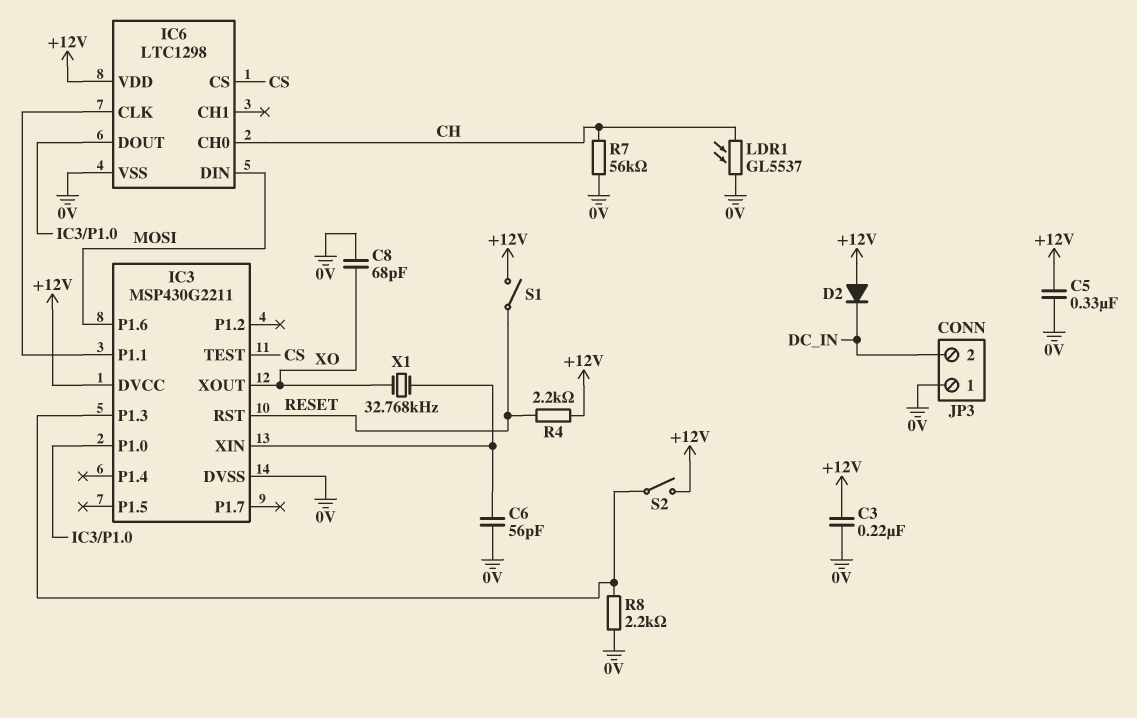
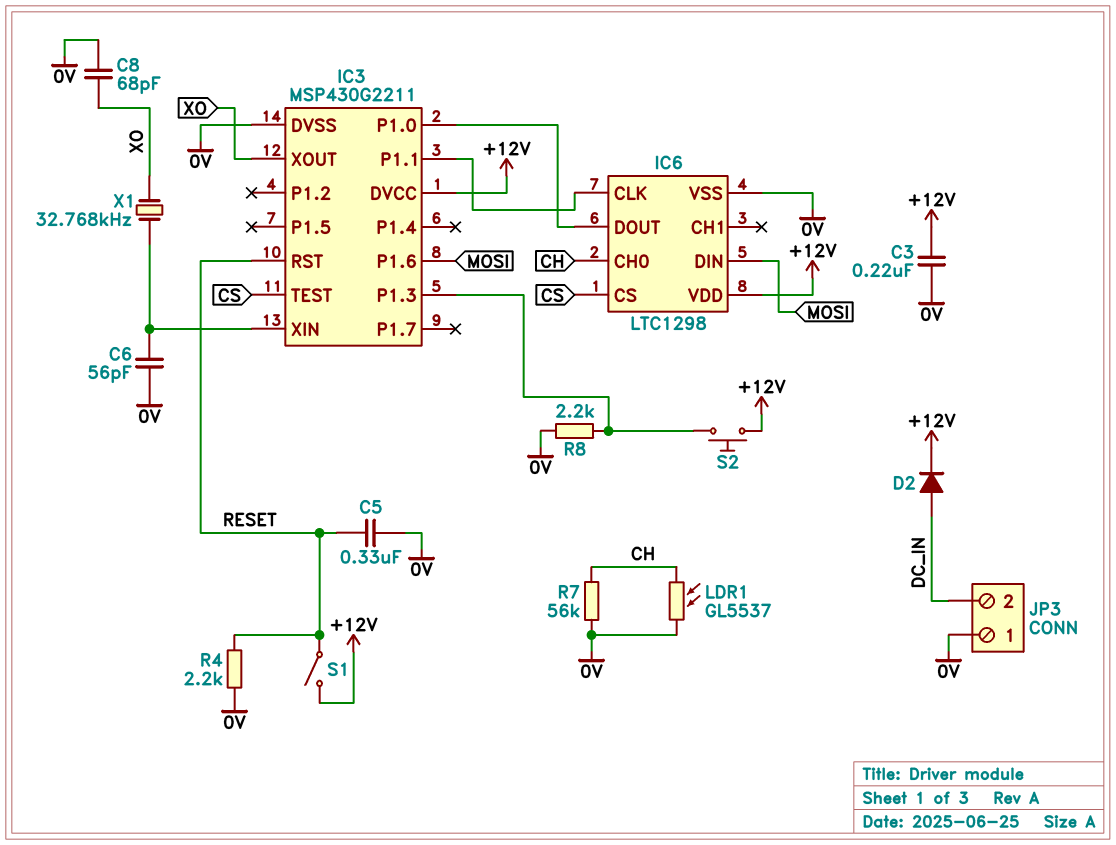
C5: 330nF (+12V, 0V) -> 330nF (0V, RESET)
D2: diode (A +12V, K DC_IN) -> diode (A DC_IN, K +12V)
R4: 2.2k (+12V, RESET) -> 2.2k (0V, RESET)
S2: switch (+12V, IC3/P1.3) -> button (+12V, IC3/P1.3)

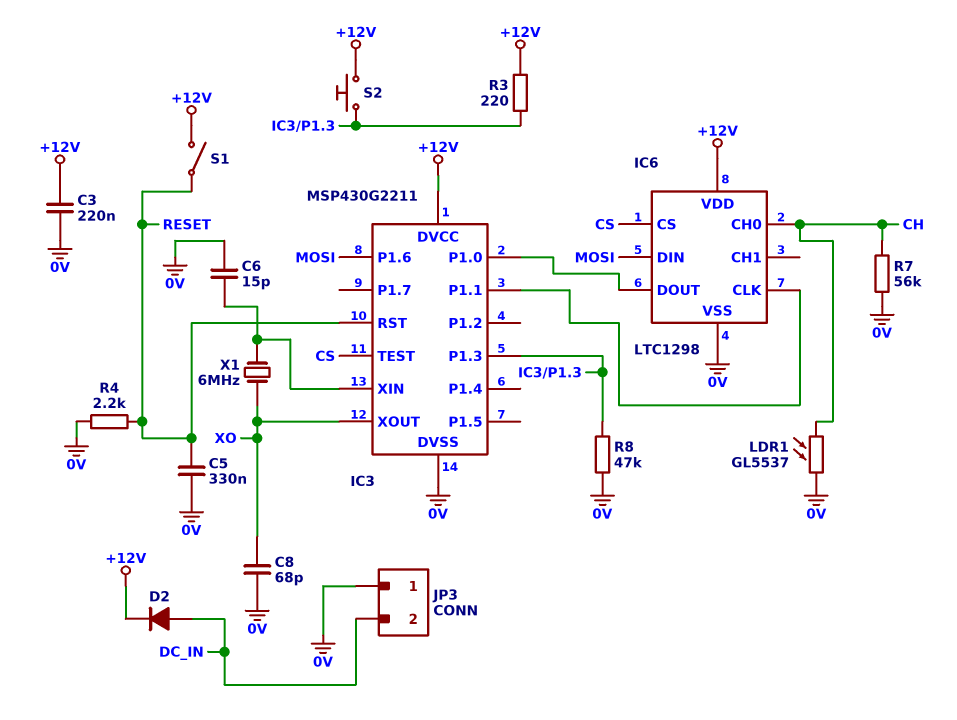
C6: 56pF (0V, IC3/XIN) -> 15pF (0V, IC3/XIN)
R3: none -> 220 (+12V, IC3/P1.3)
R8: 2.2k (0V, IC3/P1.3) -> 47k (0V, IC3/P1.3)
X1: 32.768kHz (IC3/XIN, XO) -> 6MHz (IC3/XIN, XO)

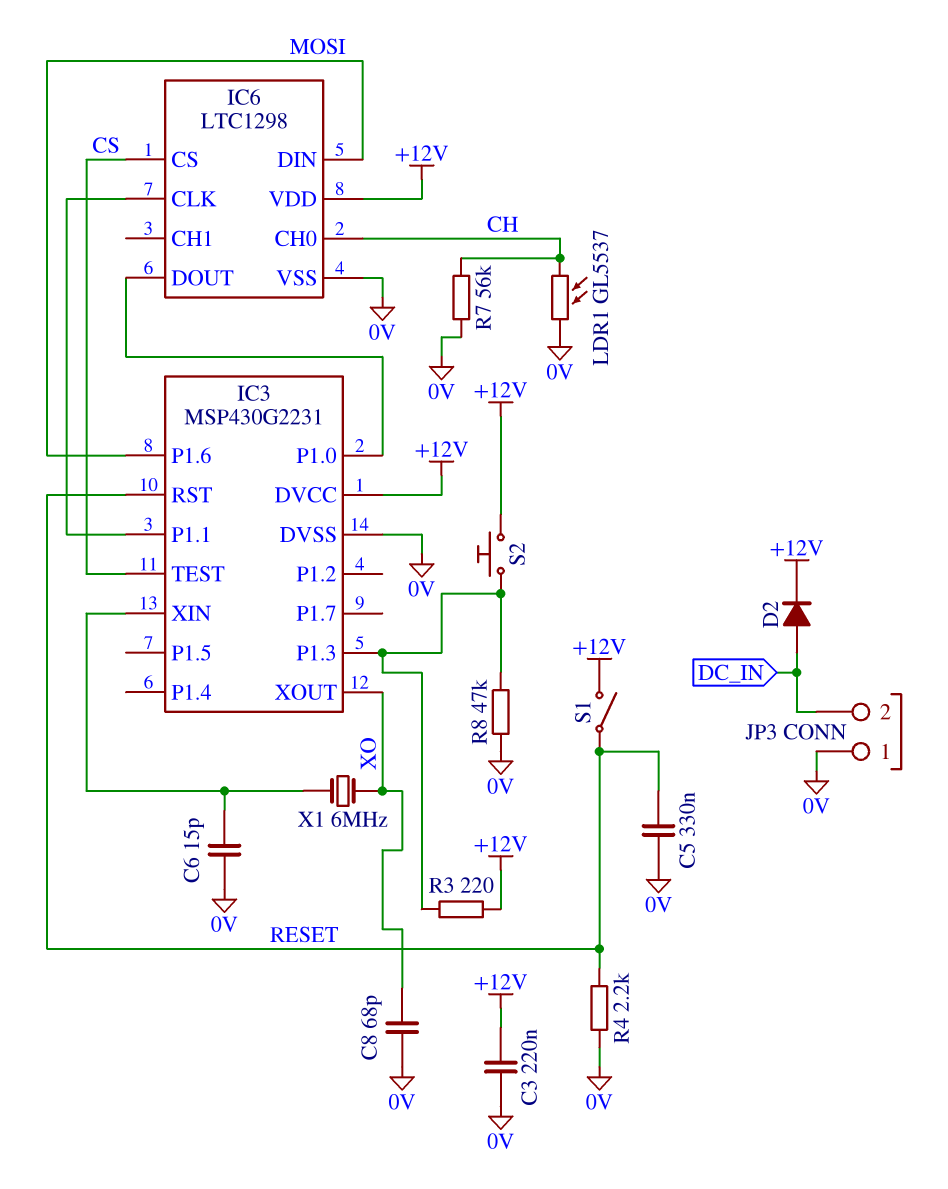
IC3: MSP430G2211 -> MSP430G2231

